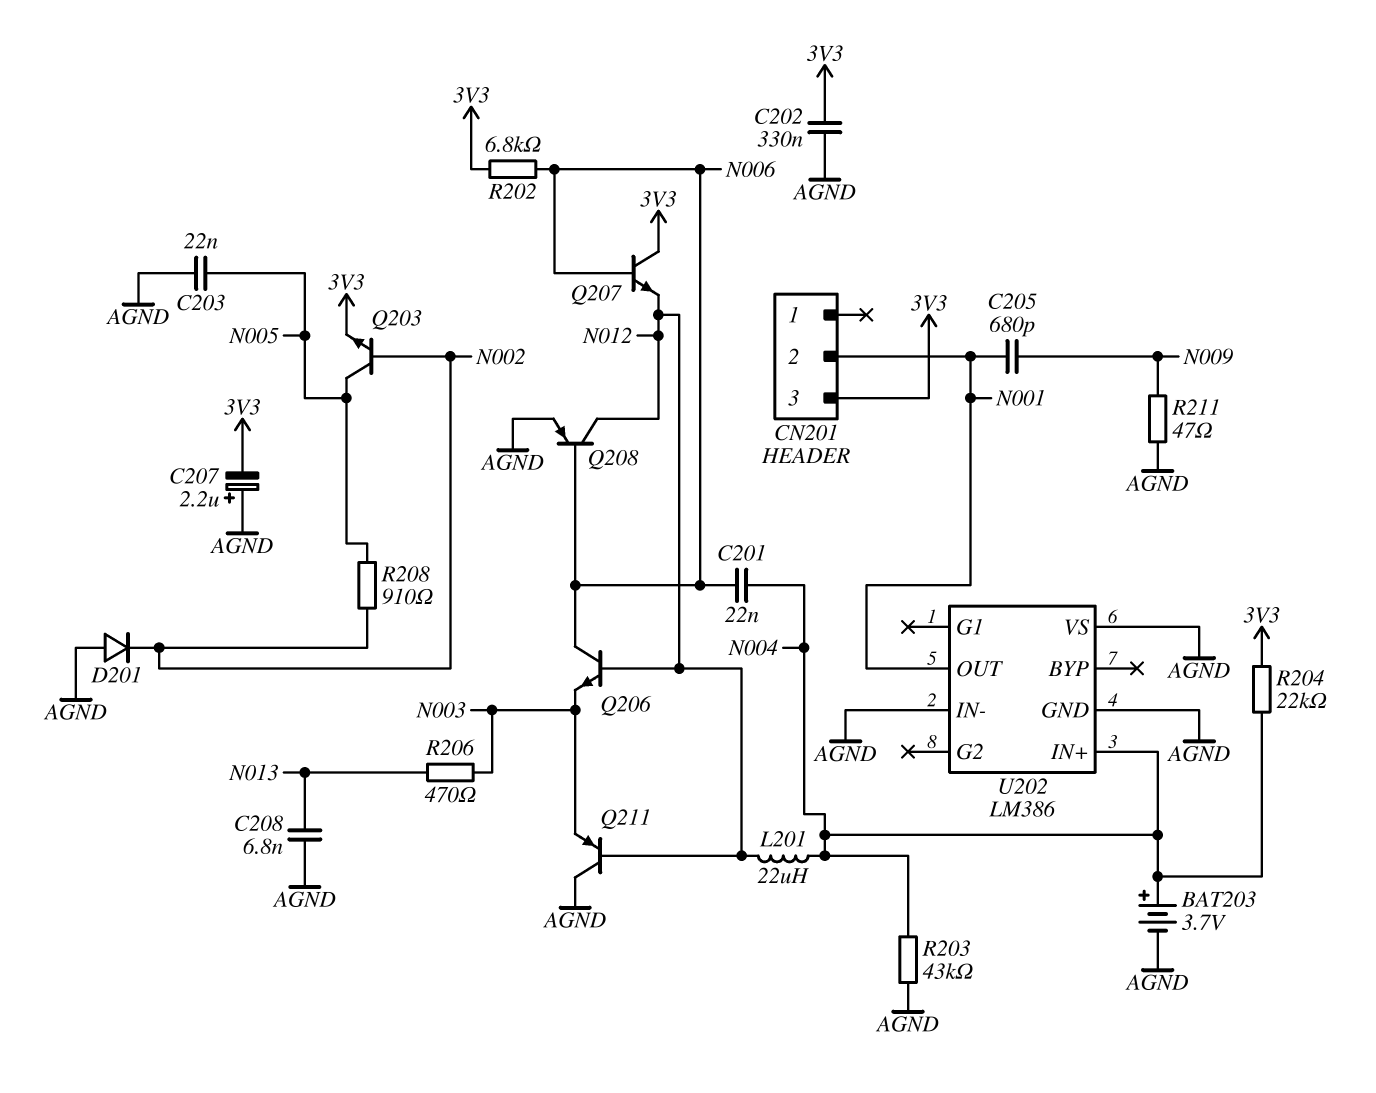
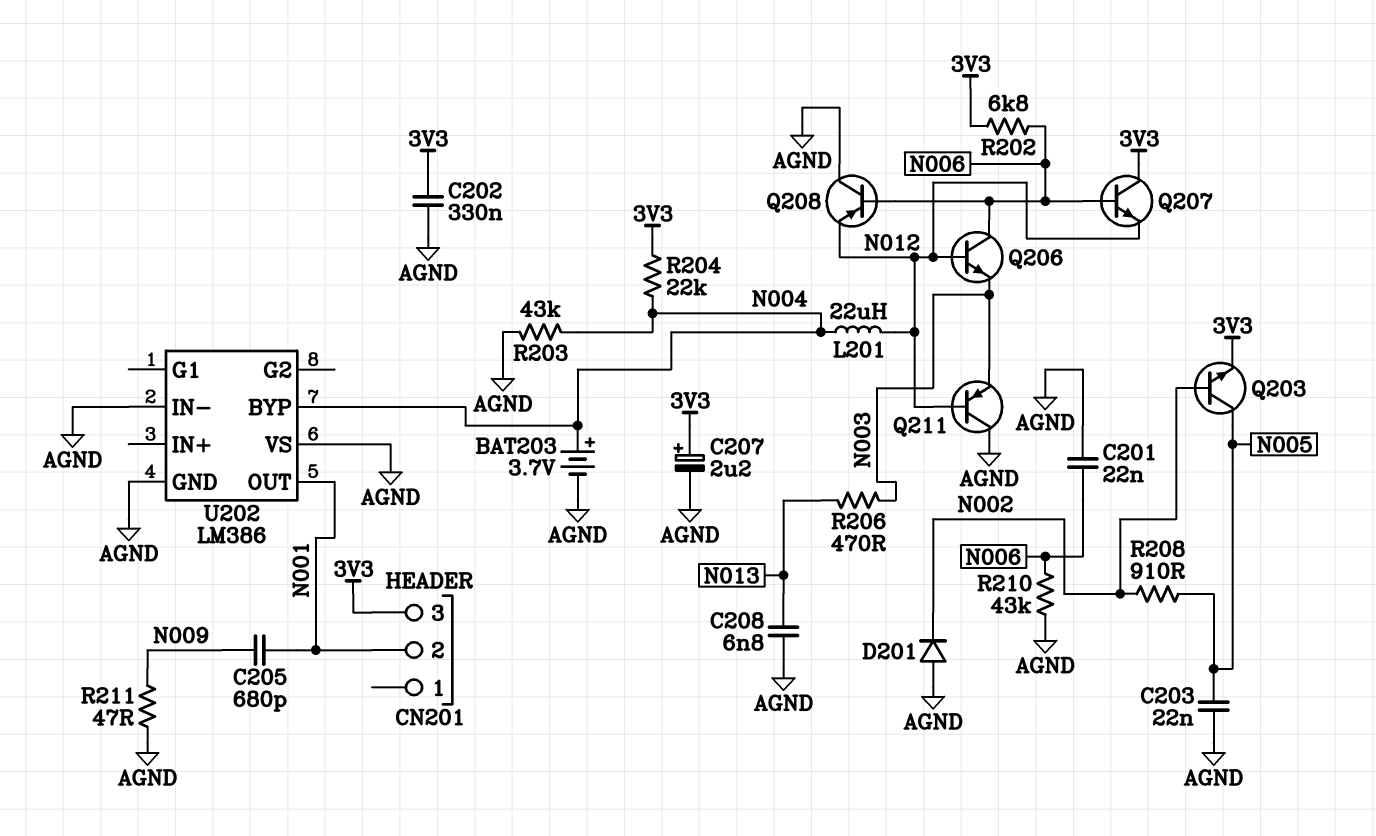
C201: 22nF (N004, N006) -> 22nF (AGND, N006)
C207: 2.2uF (plus AGND, minus 3V3) -> 2.2uF (plus 3V3, minus AGND)
Q208: PNP (B N006, C N012, E AGND) -> PNP (B N006, C AGND, E N012)
R210: none -> 43k (AGND, N006)
U202 pin BYP: none -> N004
U202 pin IN+: N004 -> none

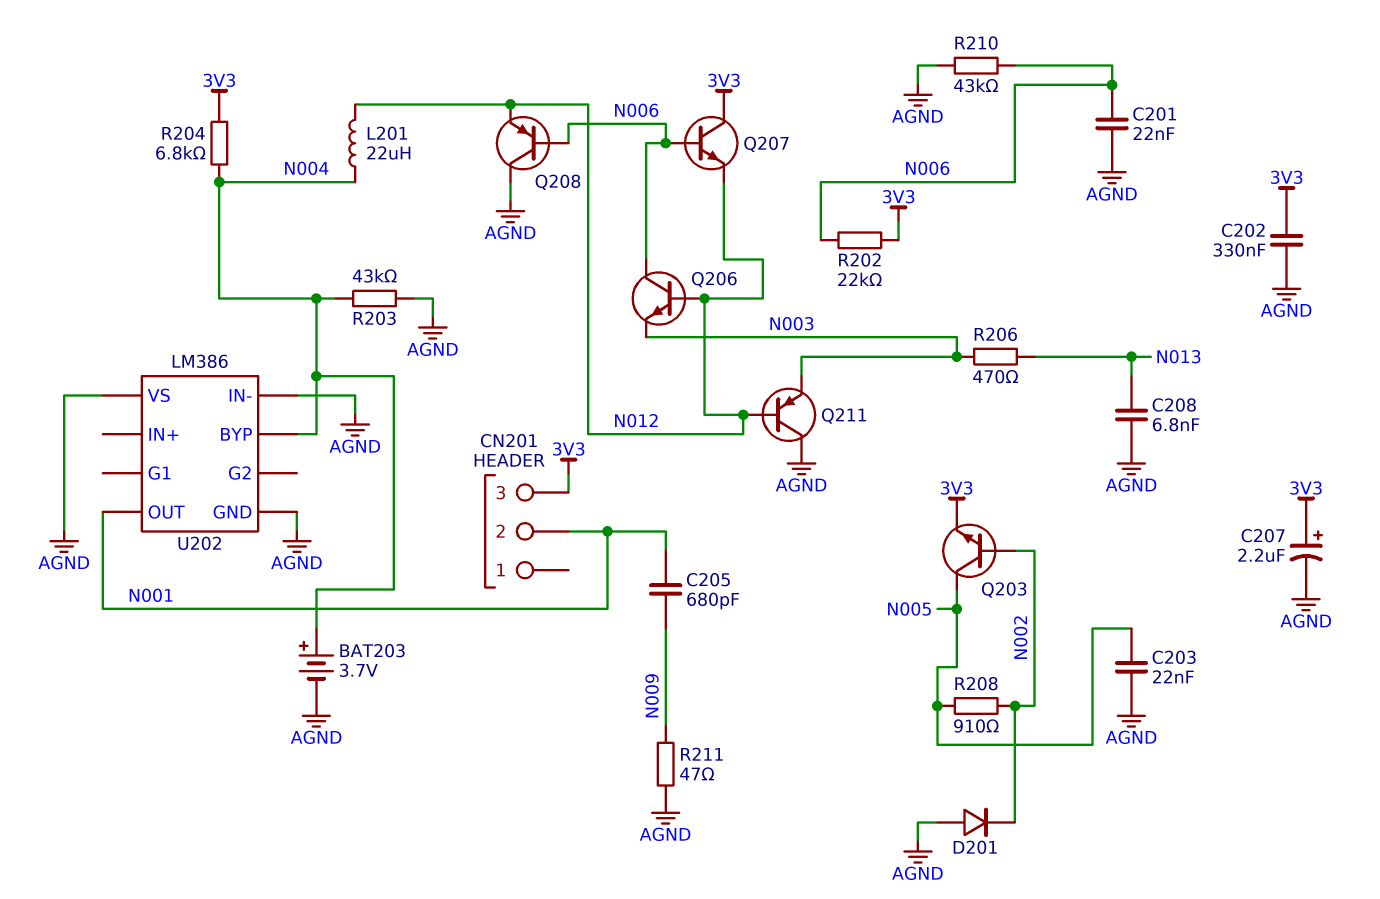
R202: 6.8k (3V3, N006) -> 22k (3V3, N006)
R204: 22k (3V3, N004) -> 6.8k (3V3, N004)

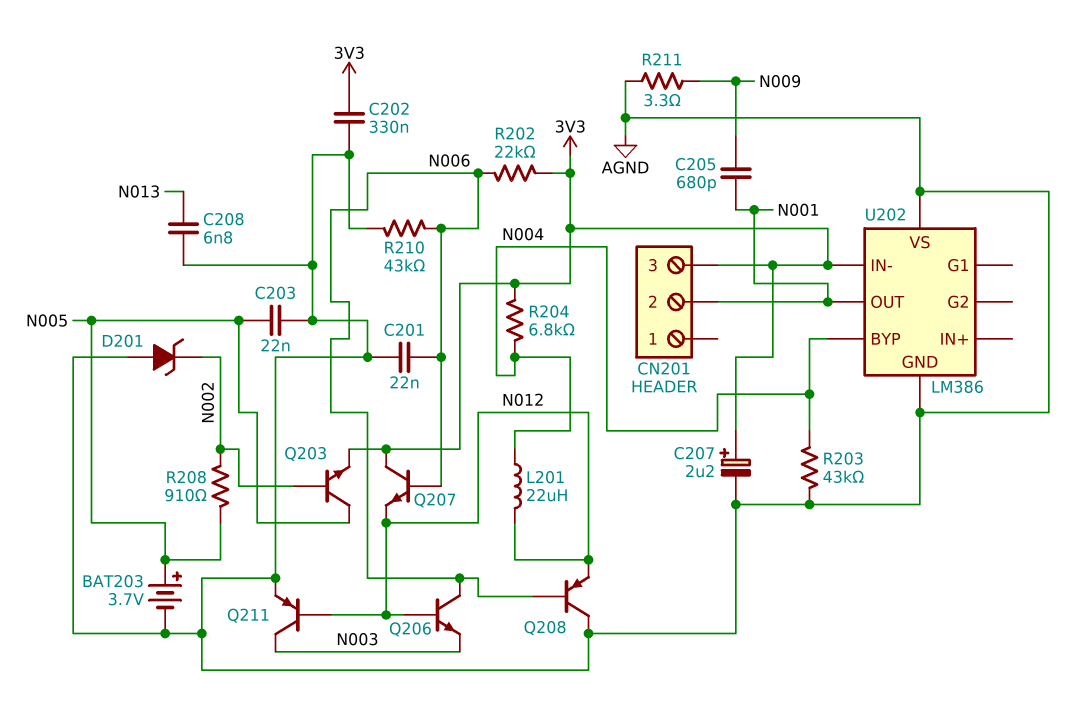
BAT203: 3.7V (plus N004, minus AGND) -> 3.7V (plus N005, minus AGND)
D201: diode (A AGND, K N002) -> zener (A AGND, K N002)
Q211: PNP (B N012, C AGND, E N003) -> PNP (B N012, C N003, E AGND)
R206: 470 (N003, N013) -> none
R211: 47 (AGND, N009) -> 3.3 (AGND, N009)
U202 pin IN-: AGND -> 3V3

